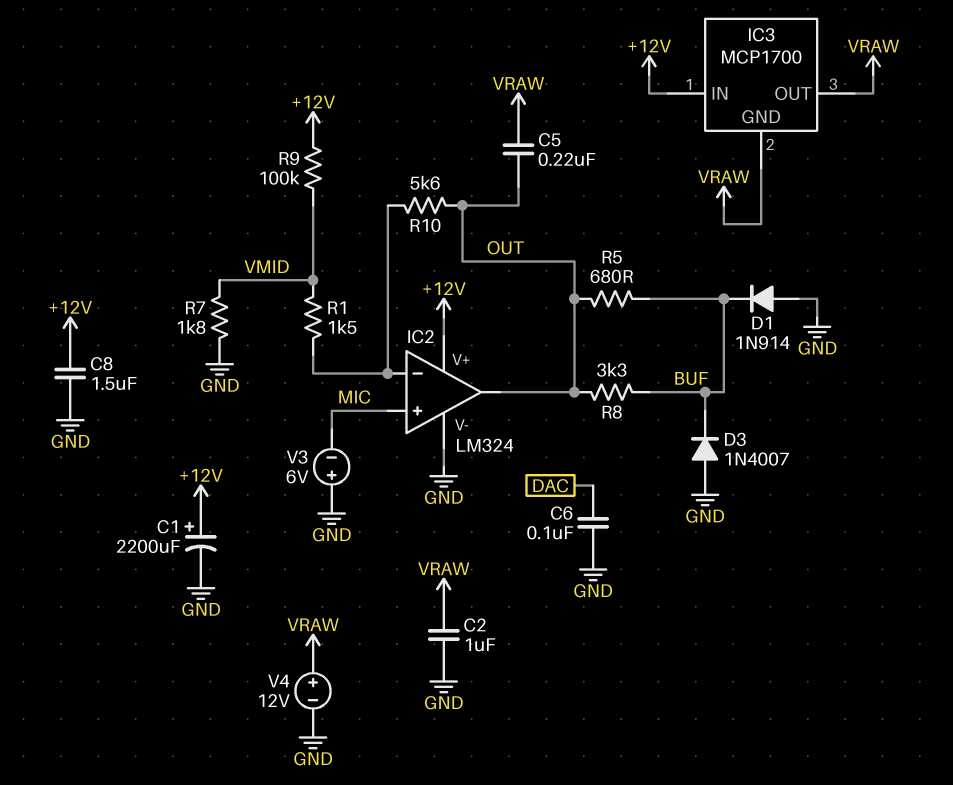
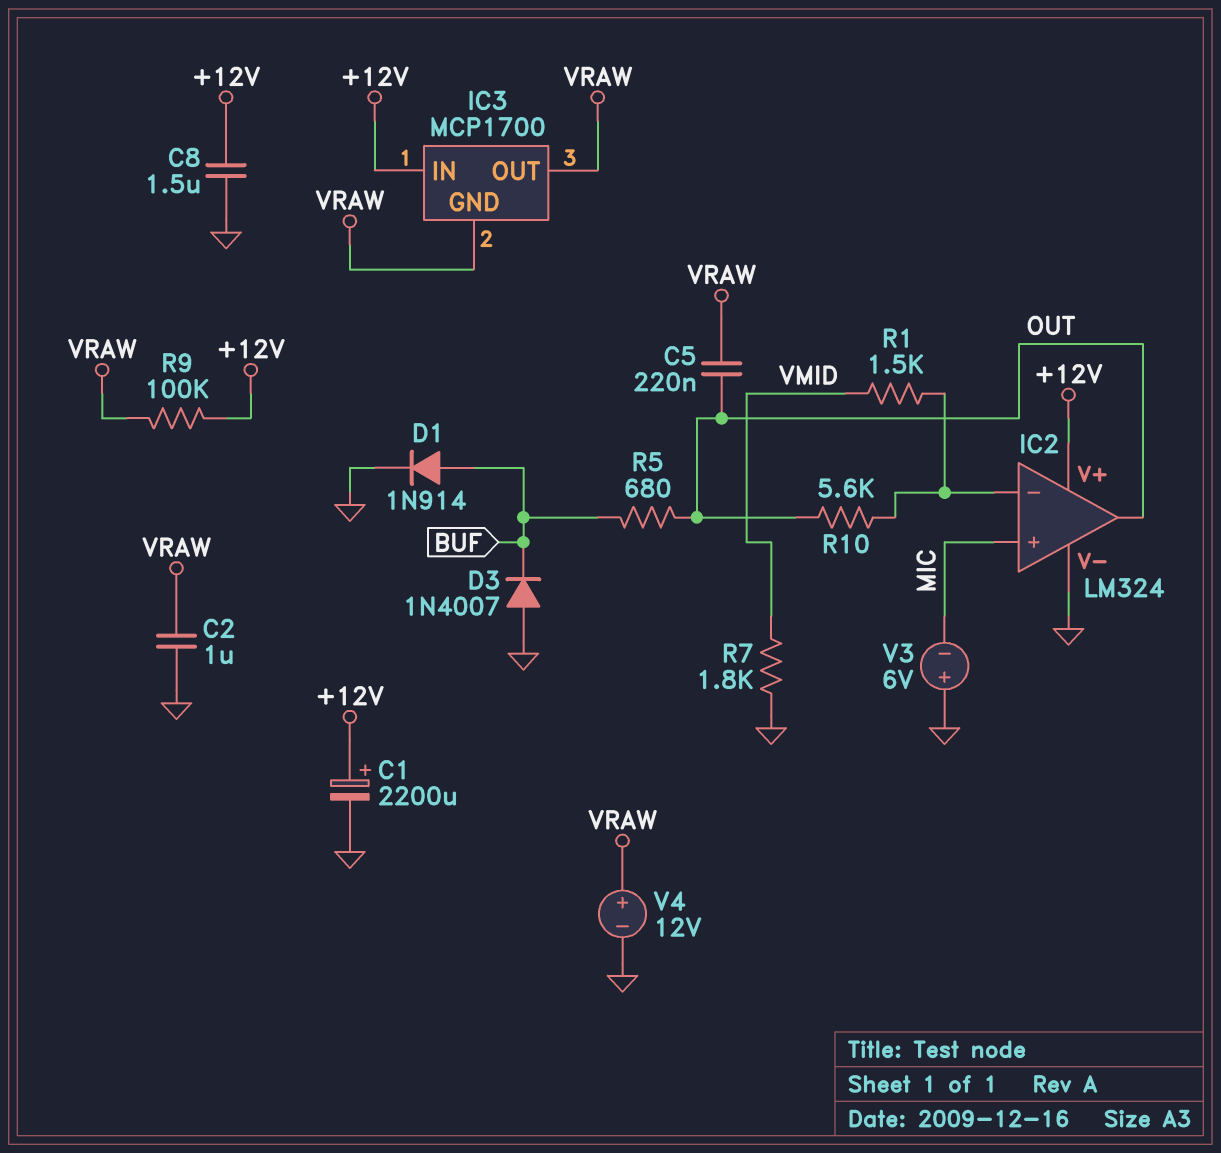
C6: 100nF (DAC, GND) -> none
D1: diode 1N914 (A GND, K BUF) -> diode 1N914 (A BUF, K GND)
R8: 3.3k (BUF, OUT) -> none
R9: 100k (+12V, VMID) -> 100k (+12V, VRAW)

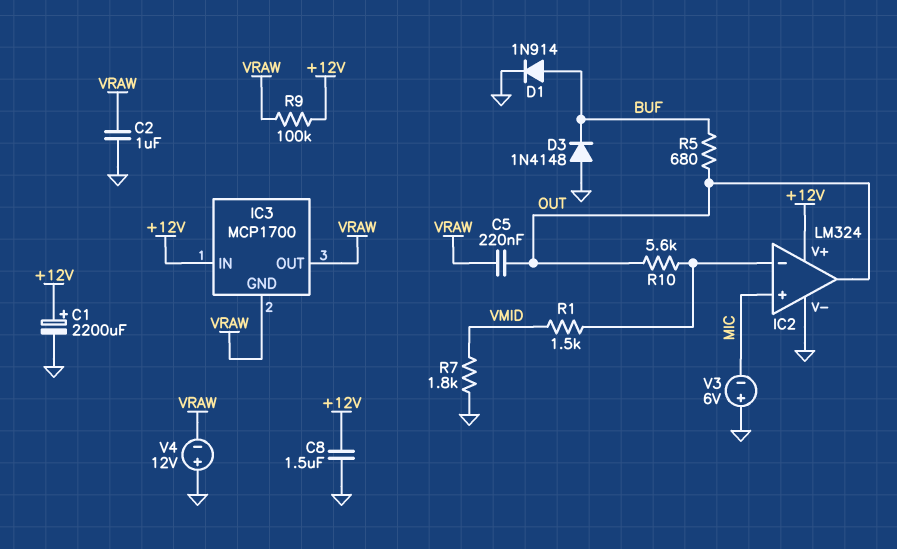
D3: diode 1N4007 (A GND, K BUF) -> diode 1N4148 (A GND, K BUF)
V4: 12V (plus VRAW, minus GND) -> 12V (plus GND, minus VRAW)

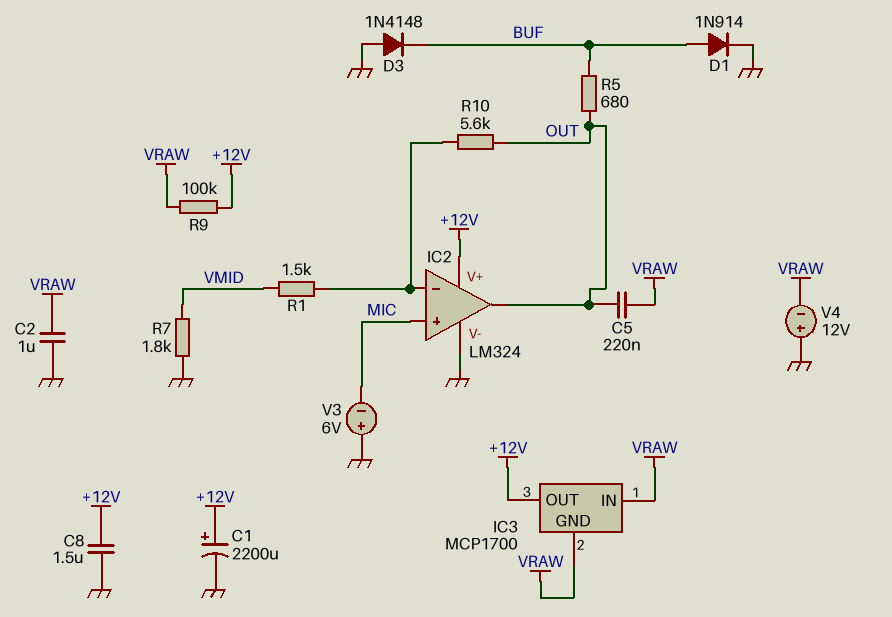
IC3 pin IN: +12V -> VRAW
IC3 pin OUT: VRAW -> +12V

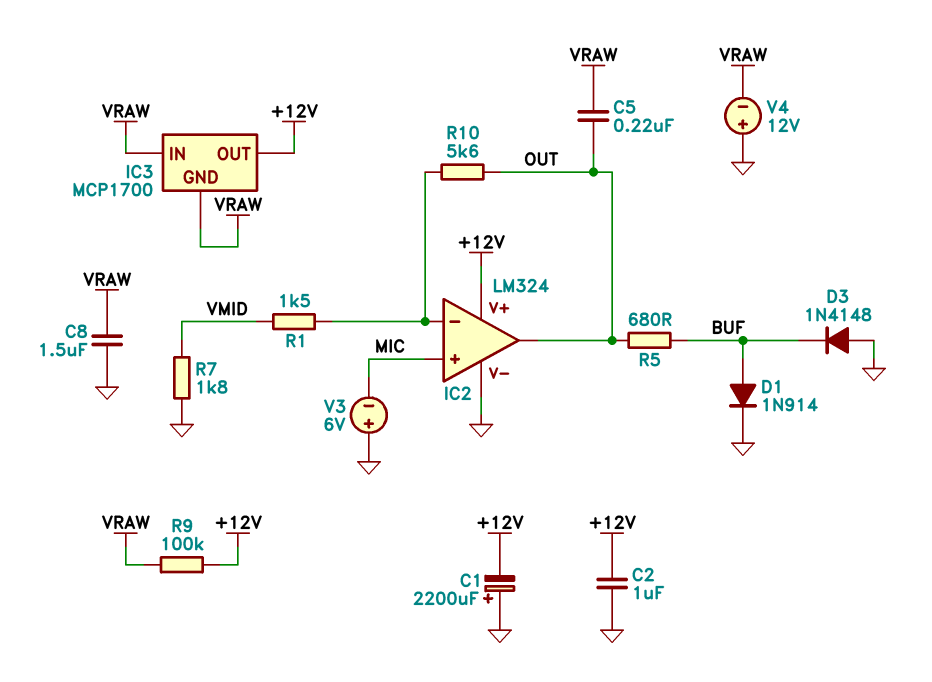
C1: 2200uF (plus +12V, minus GND) -> 2200uF (plus GND, minus +12V)
C2: 1uF (GND, VRAW) -> 1uF (+12V, GND)
C8: 1.5uF (+12V, GND) -> 1.5uF (GND, VRAW)

